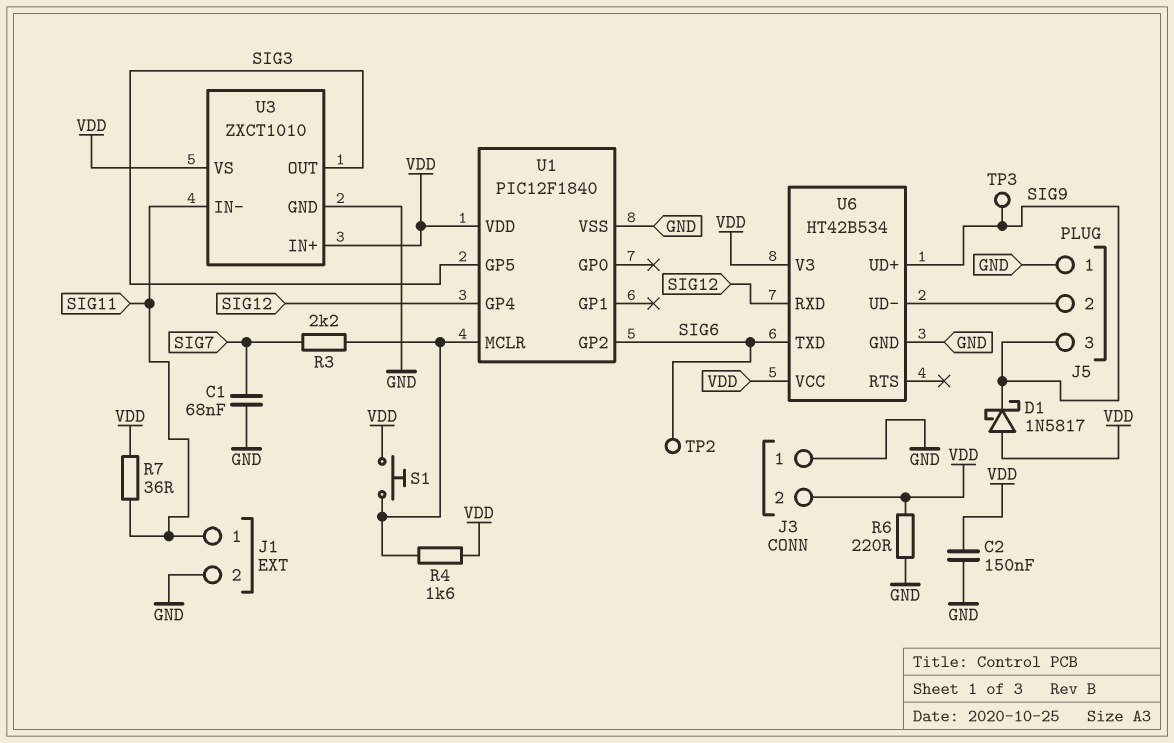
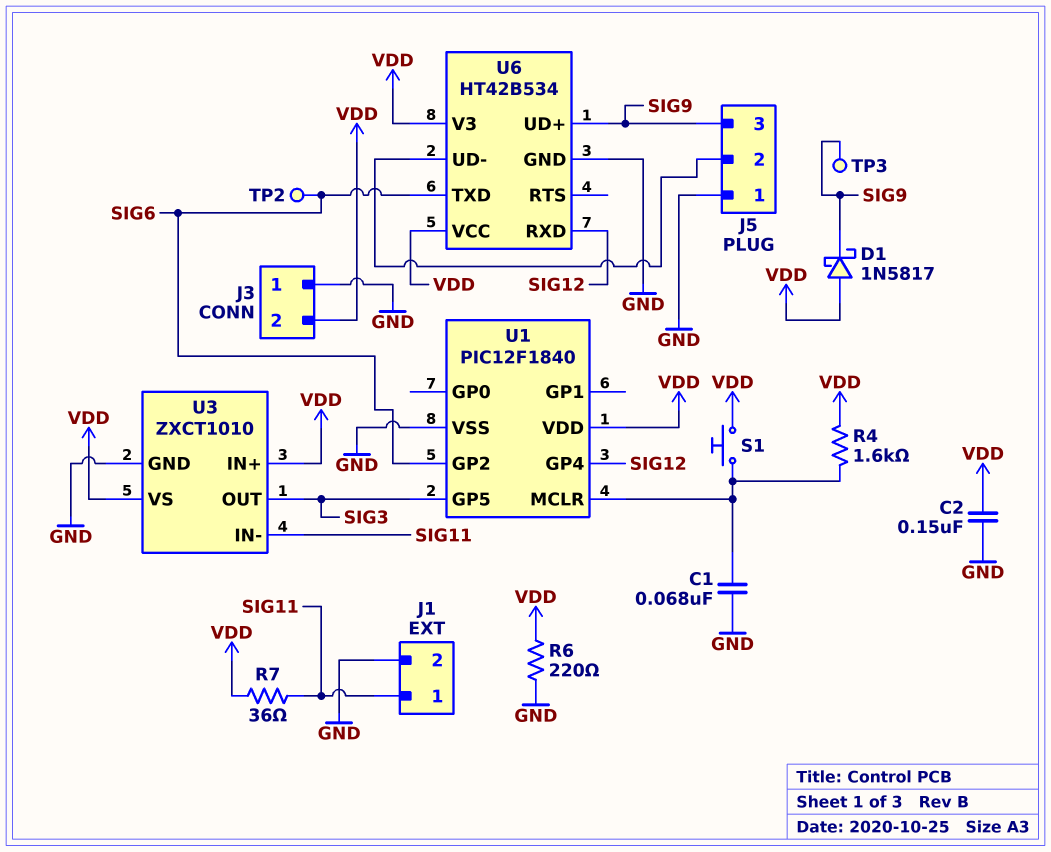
C1: 68nF (GND, SIG7) -> 68nF (GND, U1/MCLR)
R3: 2.2k (SIG7, U1/MCLR) -> none

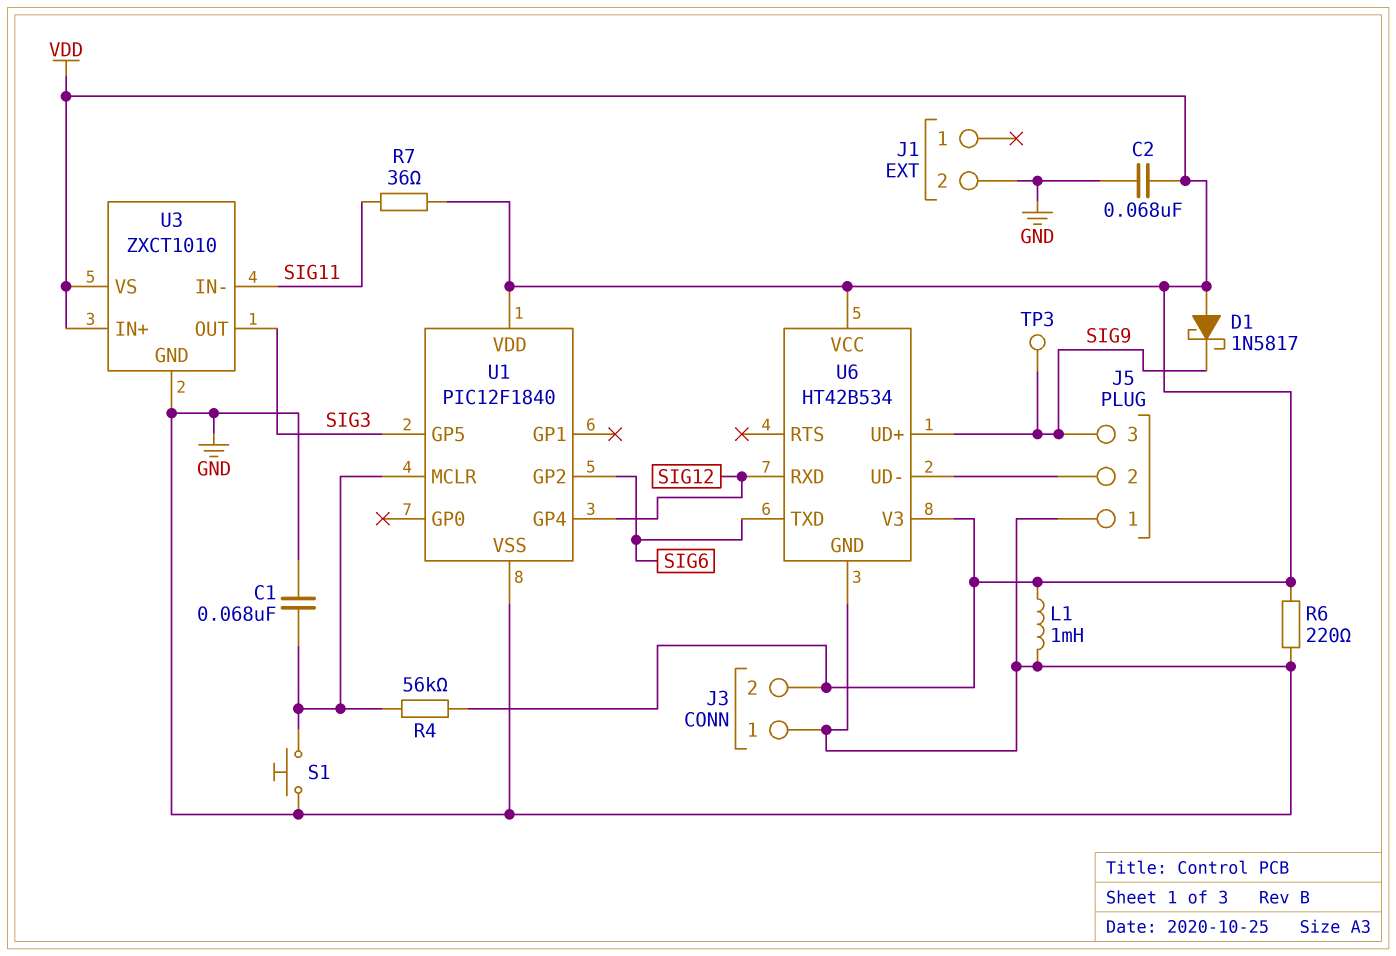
C2: 150nF (GND, VDD) -> 68nF (GND, VDD)
J1 pin 1: SIG11 -> none
L1: none -> 1mH (GND, VDD)
R4: 1.6k (U1/MCLR, VDD) -> 56k (U1/MCLR, VDD)
S1: button (U1/MCLR, VDD) -> button (GND, U1/MCLR)
TP2: test point (SIG6) -> none

